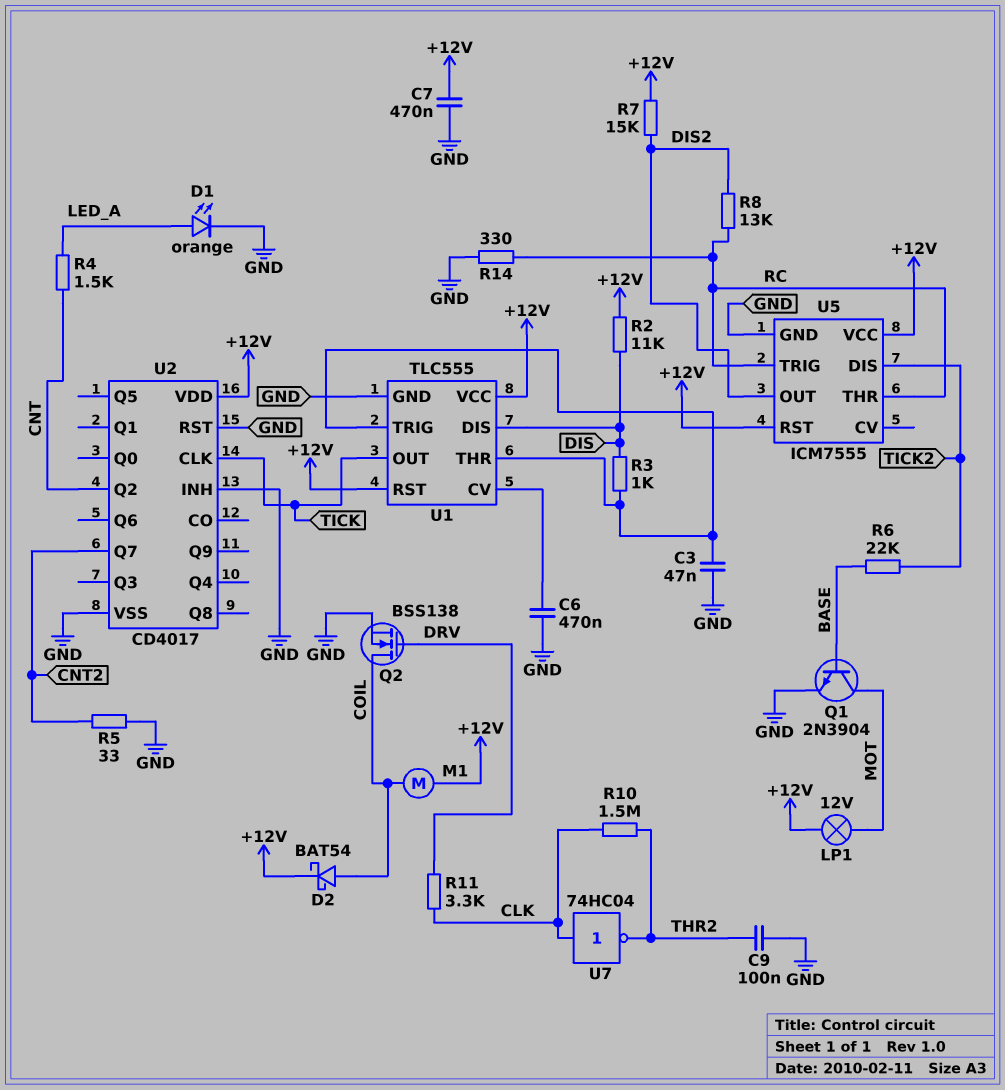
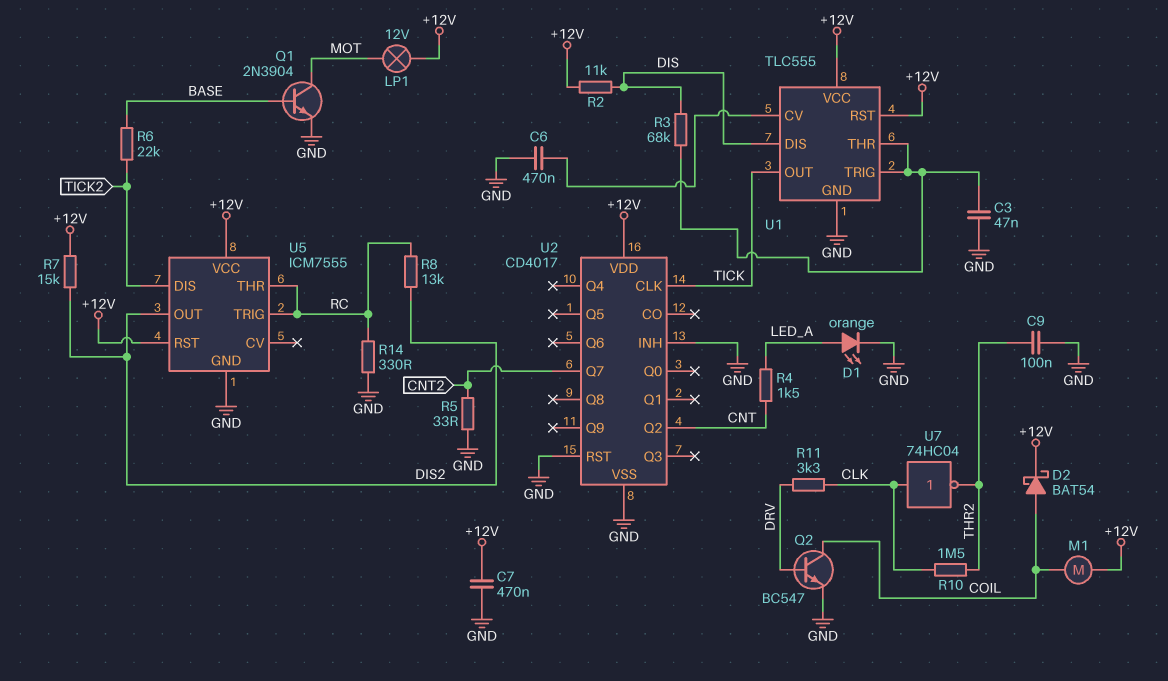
Q2: NMOS BSS138 (G DRV, D COIL, S GND) -> NPN BC547 (B DRV, C COIL, E GND)
R3: 1k (DIS, U1/THR) -> 68k (DIS, U1/THR)

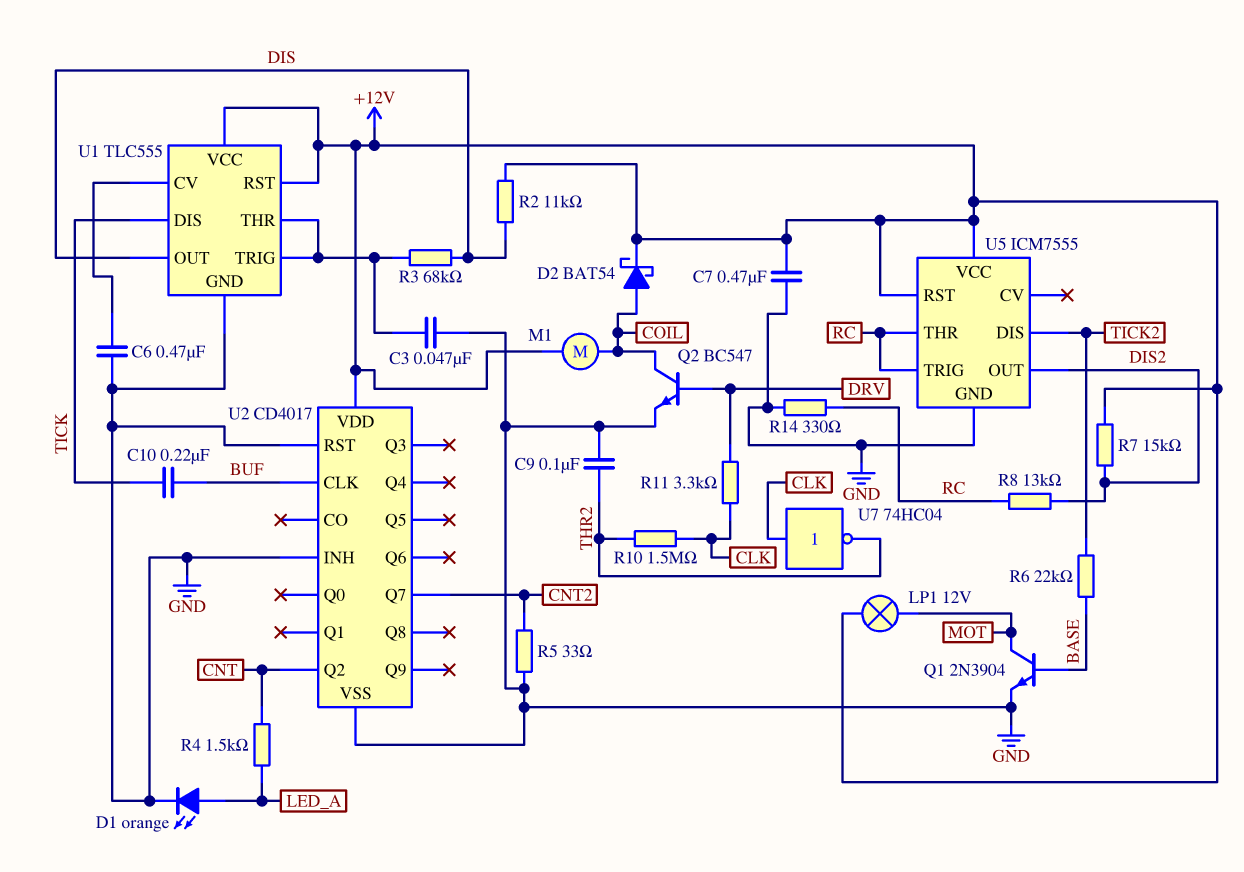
C10: none -> 220nF (BUF, TICK)
U1 pin DIS: DIS -> TICK
U1 pin OUT: TICK -> DIS
U2 pin CLK: TICK -> BUF

